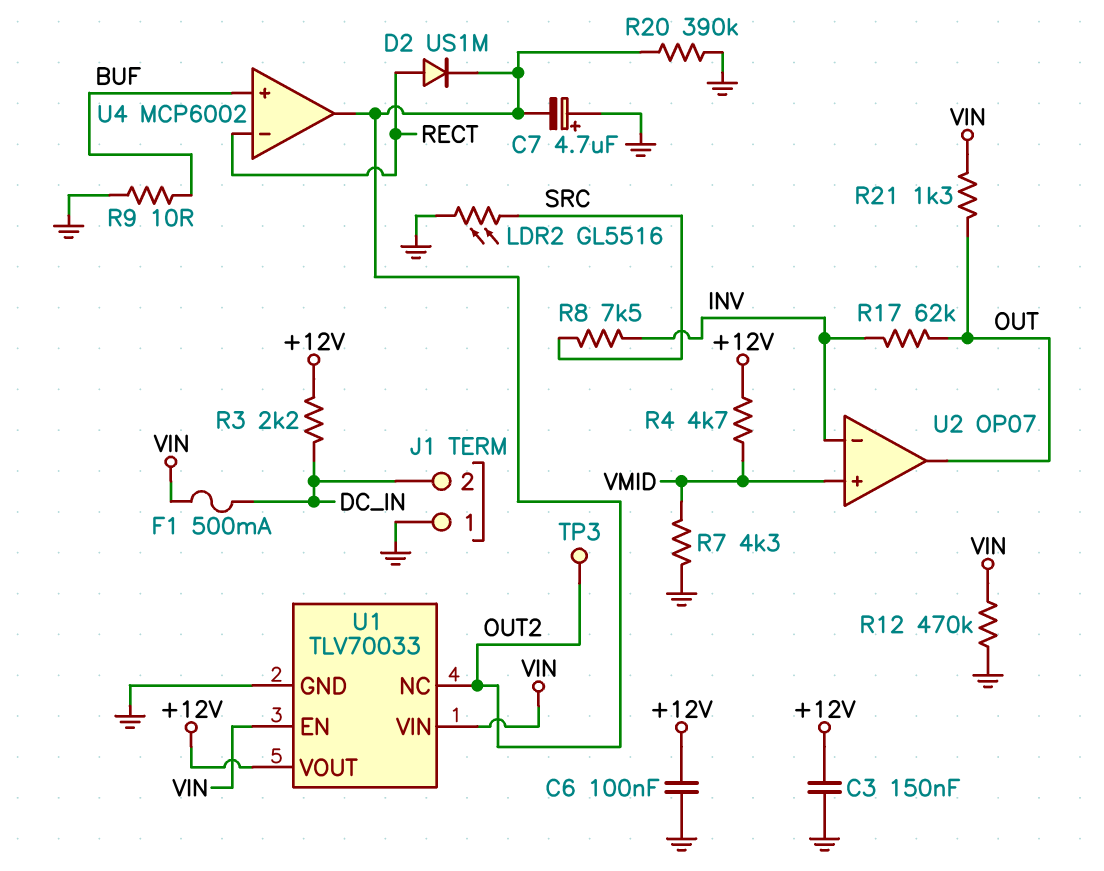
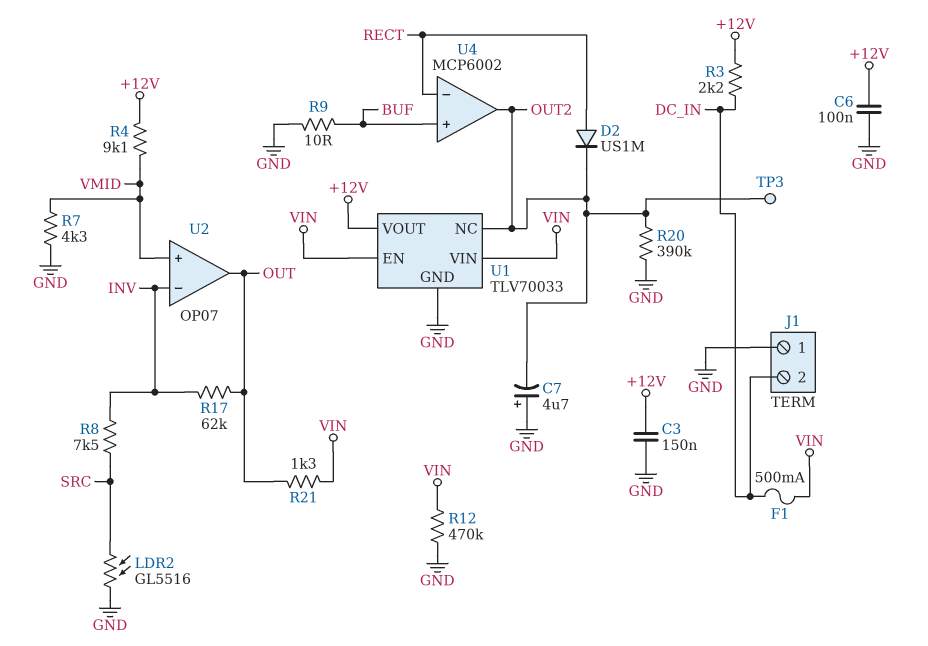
R4: 4.7k (+12V, VMID) -> 9.1k (+12V, VMID)

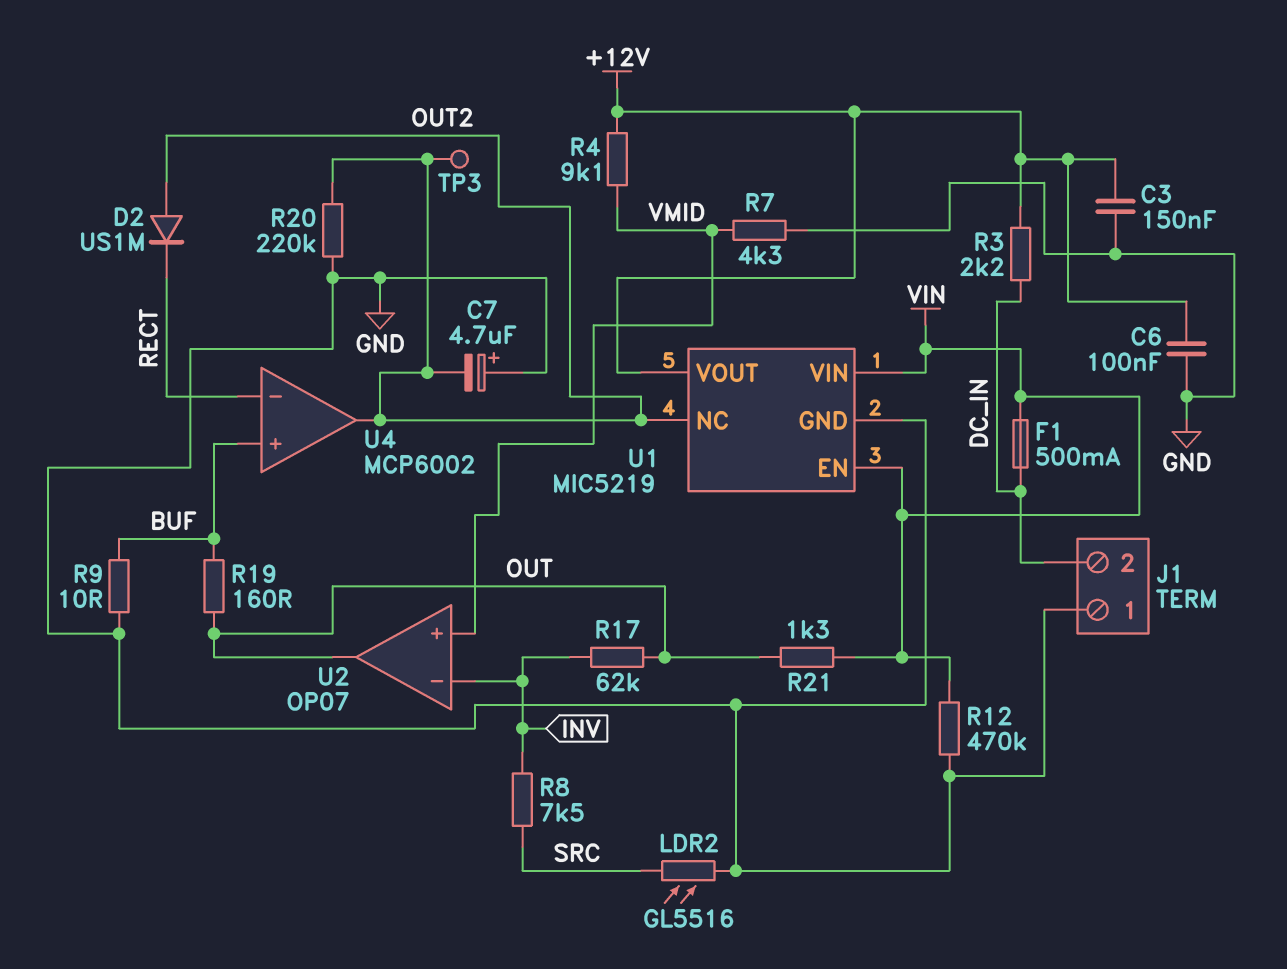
D2: diode US1M (A RECT, K OUT2) -> diode US1M (A OUT2, K RECT)
R19: none -> 160 (BUF, OUT)
R20: 390k (GND, OUT2) -> 220k (GND, OUT2)
U1: TLV70033 -> MIC5219

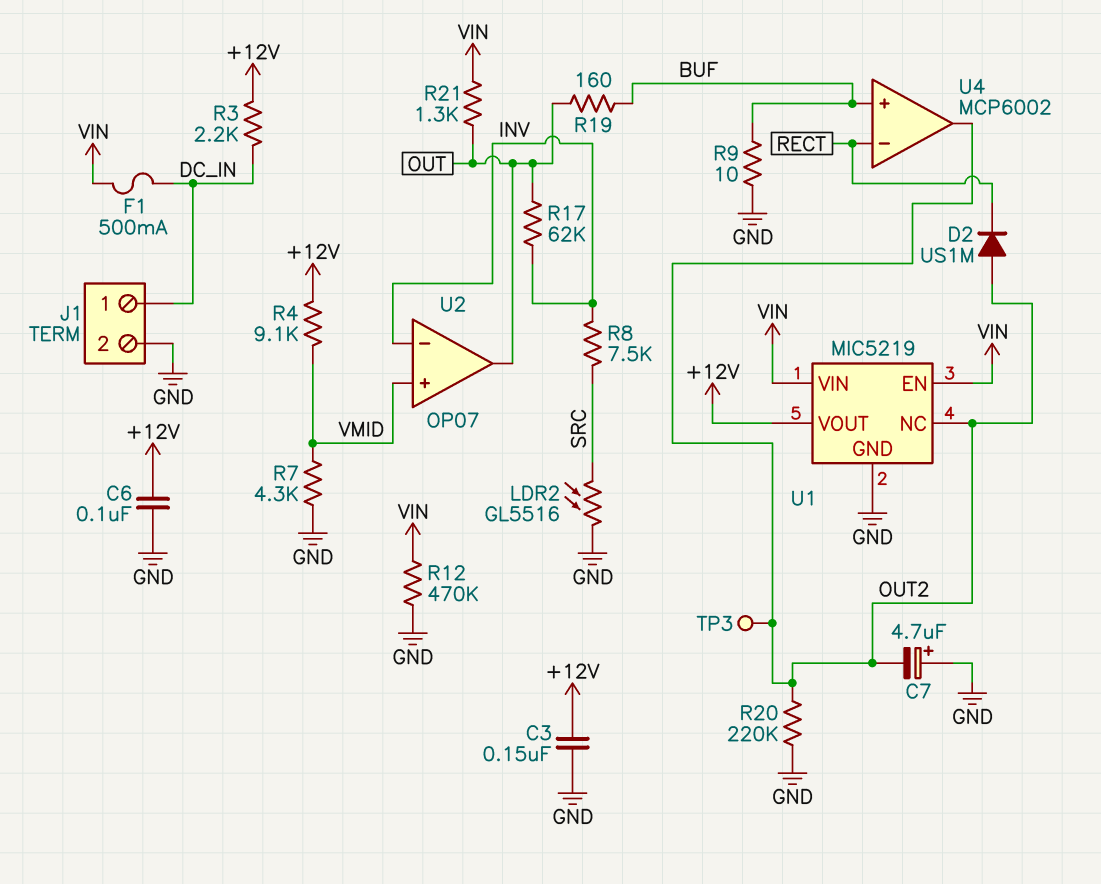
J1 pin 1: GND -> DC_IN
J1 pin 2: DC_IN -> GND

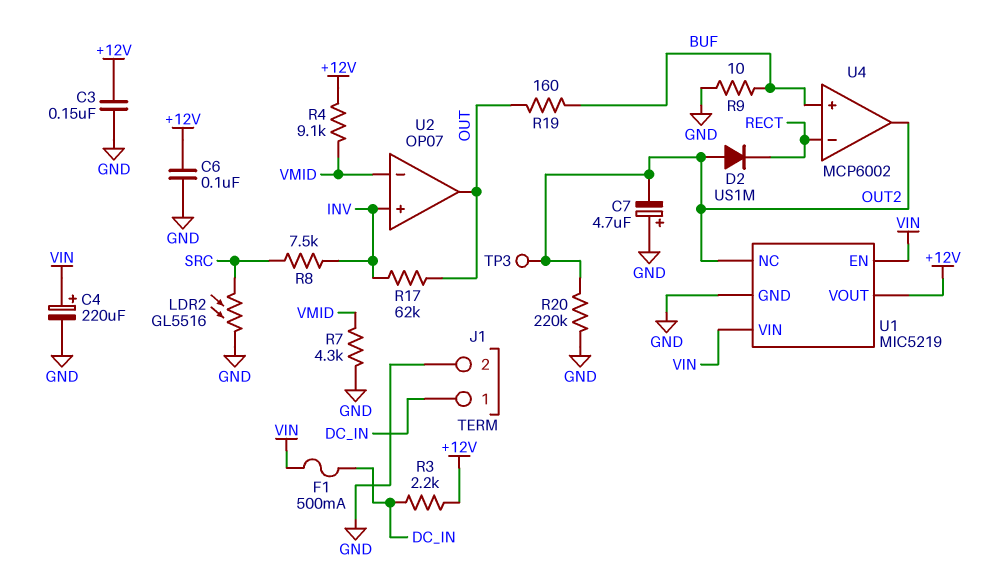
C4: none -> 220uF (plus VIN, minus GND)
R12: 470k (GND, VIN) -> none
R21: 1.3k (OUT, VIN) -> none
U2 pin in+: VMID -> INV
U2 pin in-: INV -> VMID

